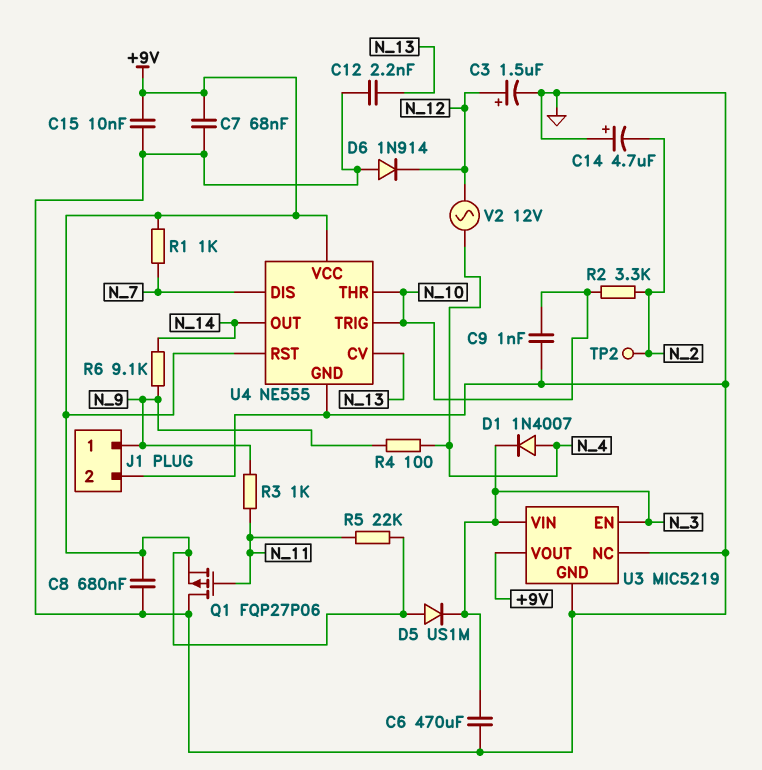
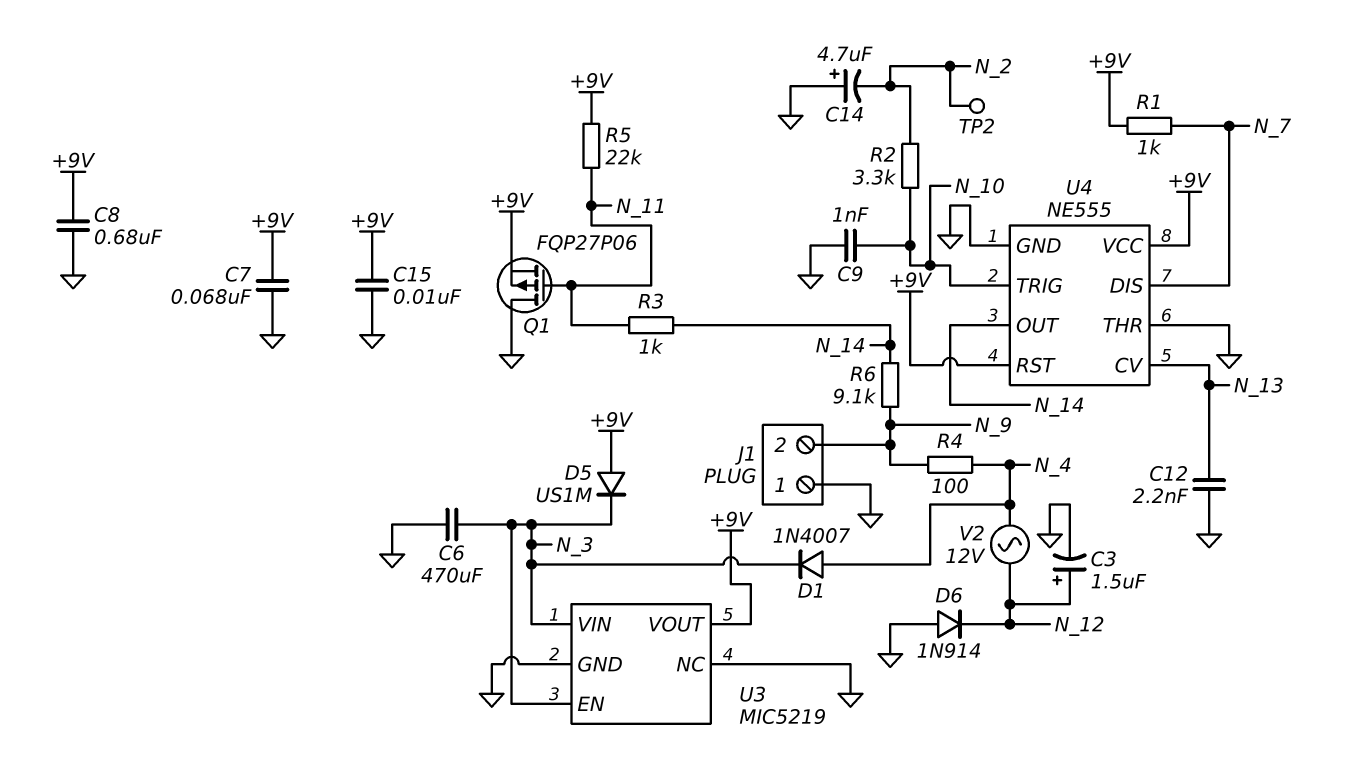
J1 pin 1: N_9 -> GND
J1 pin 2: GND -> N_9
R3: 1k (N_9, N_11) -> 1k (N_11, N_14)
U4 pin THR: N_10 -> GND

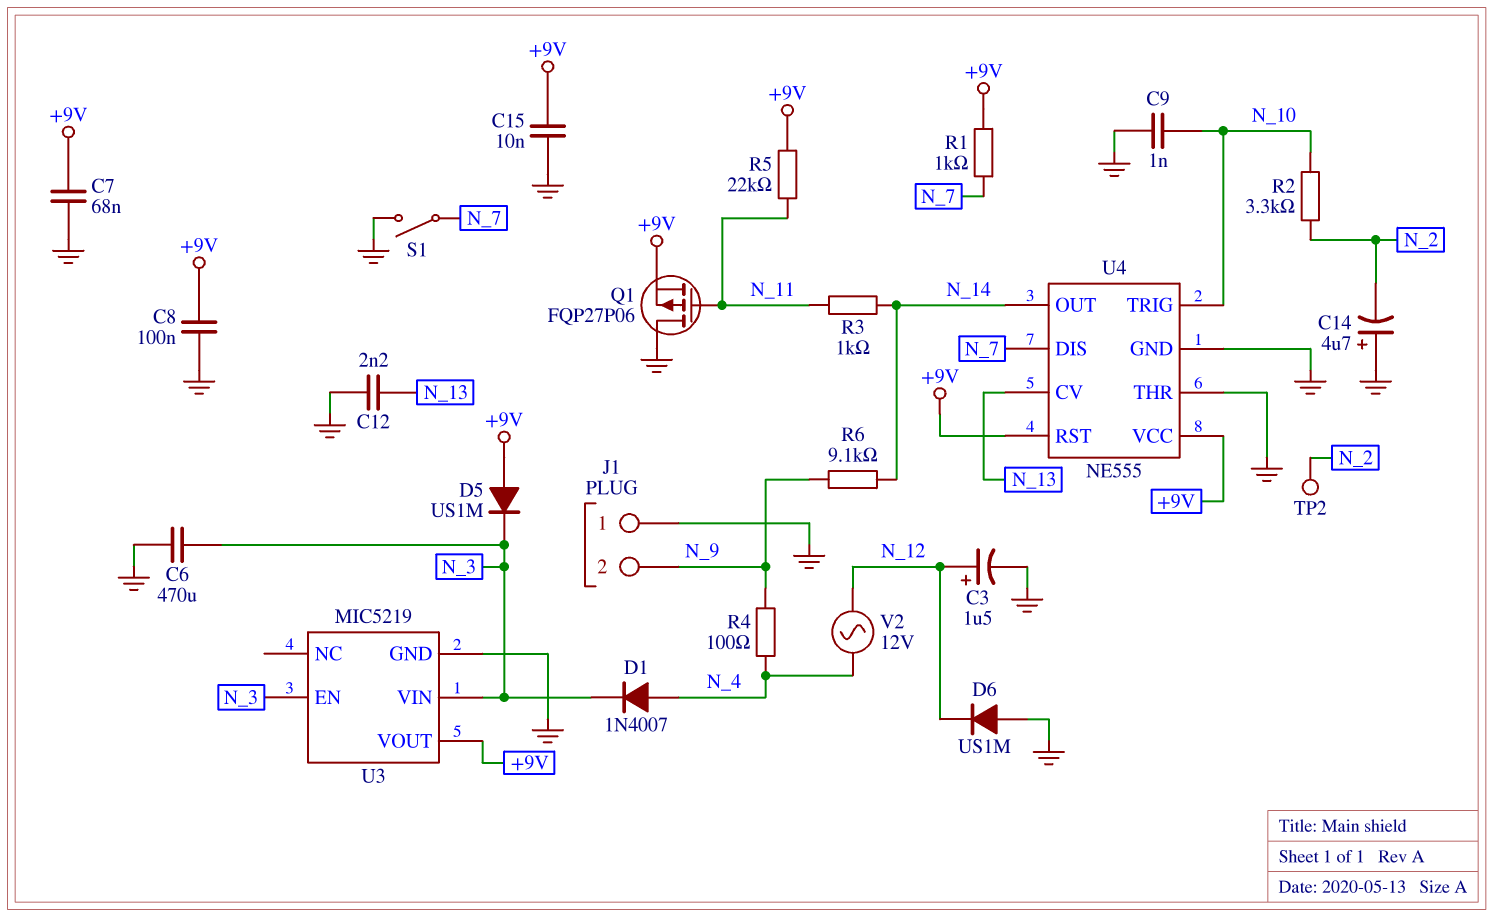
C8: 680nF (+9V, GND) -> 100nF (+9V, GND)
D6: diode 1N914 (A GND, K N_12) -> diode US1M (A GND, K N_12)
S1: none -> switch (GND, N_7)
U3 pin NC: GND -> none

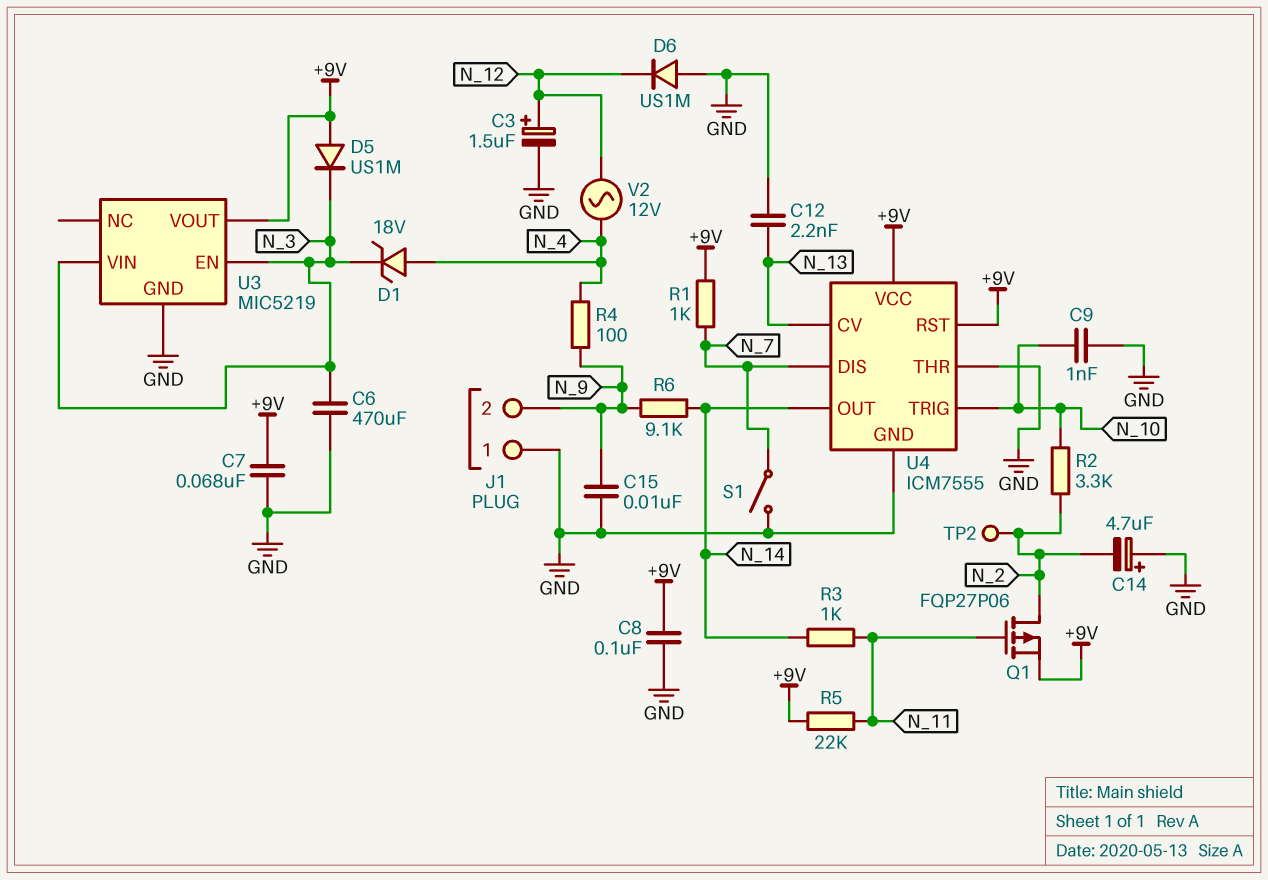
C15: 10nF (+9V, GND) -> 10nF (GND, N_9)
D1: diode 1N4007 (A N_4, K N_3) -> zener 18V (A N_4, K N_3)
Q1: PMOS FQP27P06 (G N_11, D GND, S +9V) -> PMOS FQP27P06 (G N_11, D N_2, S +9V)
U4: NE555 -> ICM7555

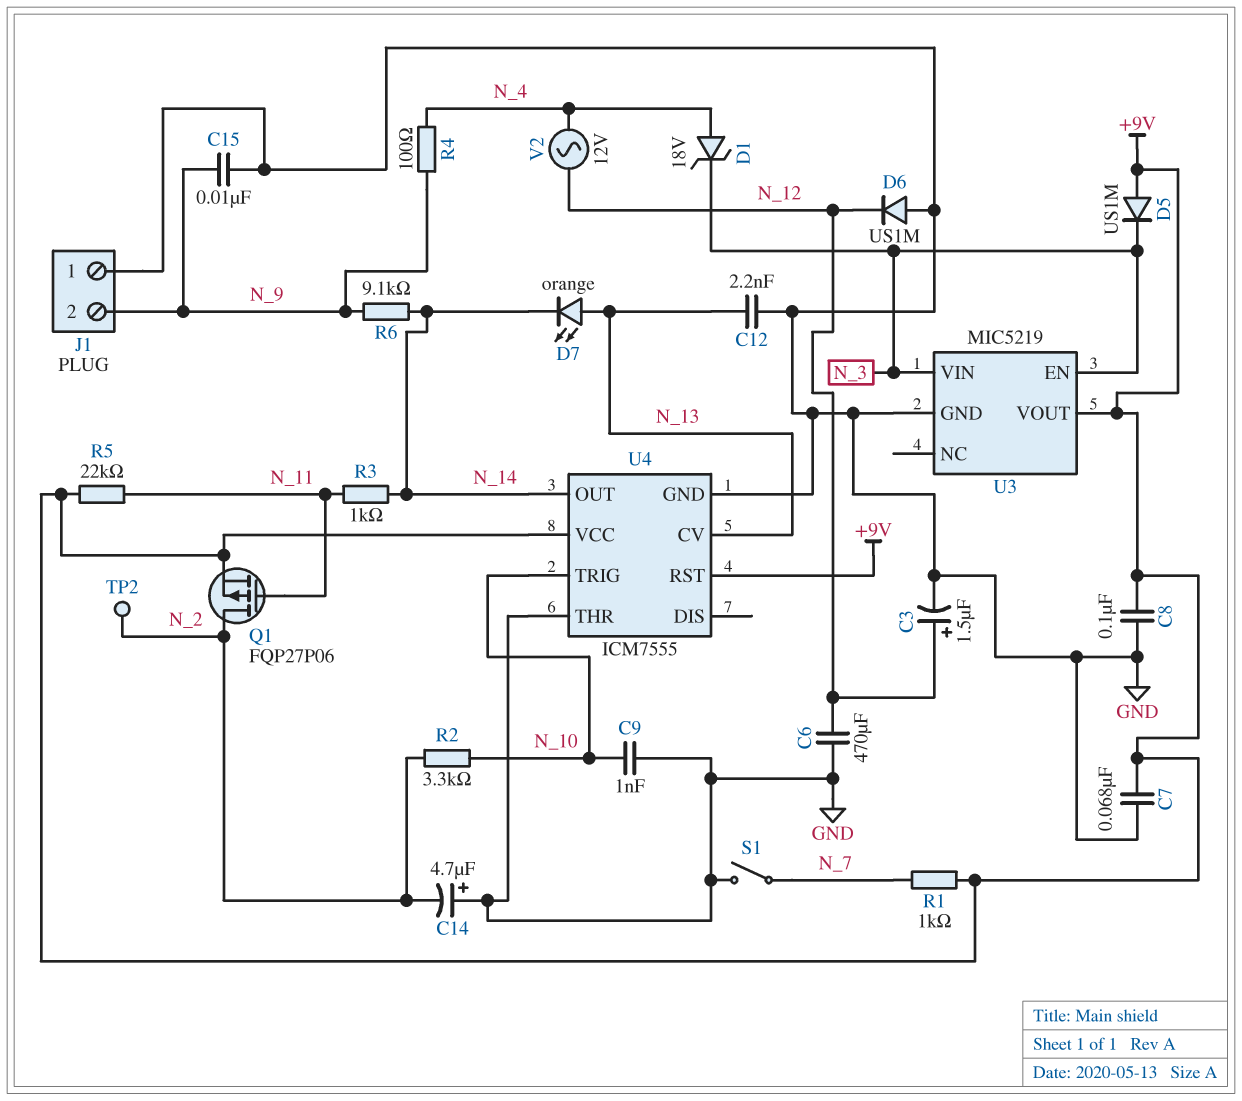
C6: 470uF (GND, N_3) -> 470uF (GND, N_12)
D7: none -> LED orange (A N_13, K N_14)
U4 pin DIS: N_7 -> none

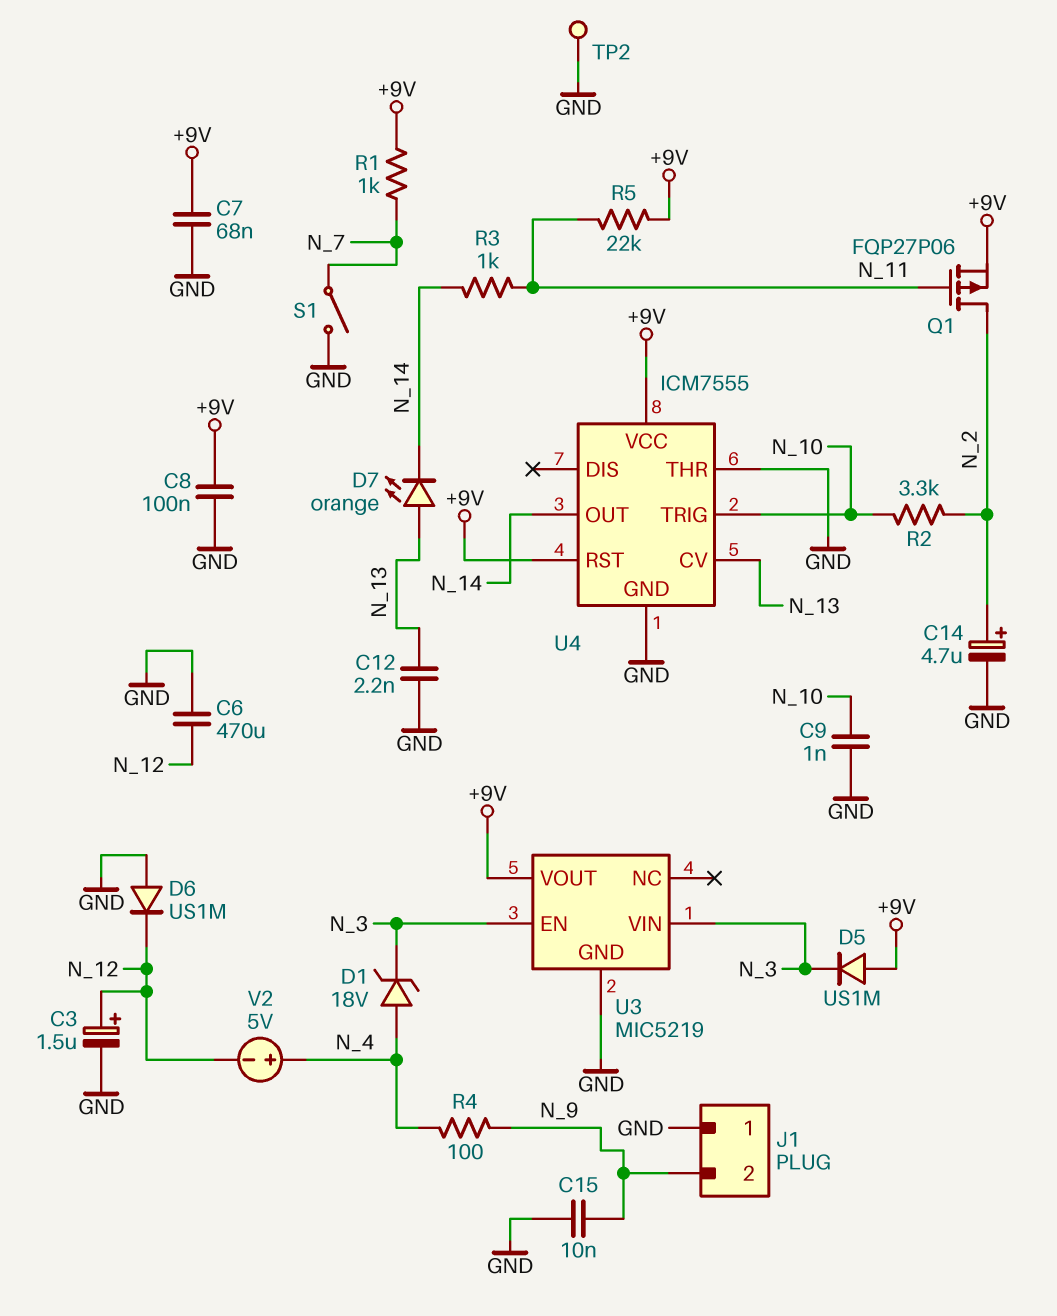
C14: 4.7uF (plus GND, minus N_2) -> 4.7uF (plus N_2, minus GND)
R6: 9.1k (N_9, N_14) -> none
TP2: test point (N_2) -> test point (GND)
V2: AC 12V (N_4, N_12) -> 5V (plus N_4, minus N_12)

